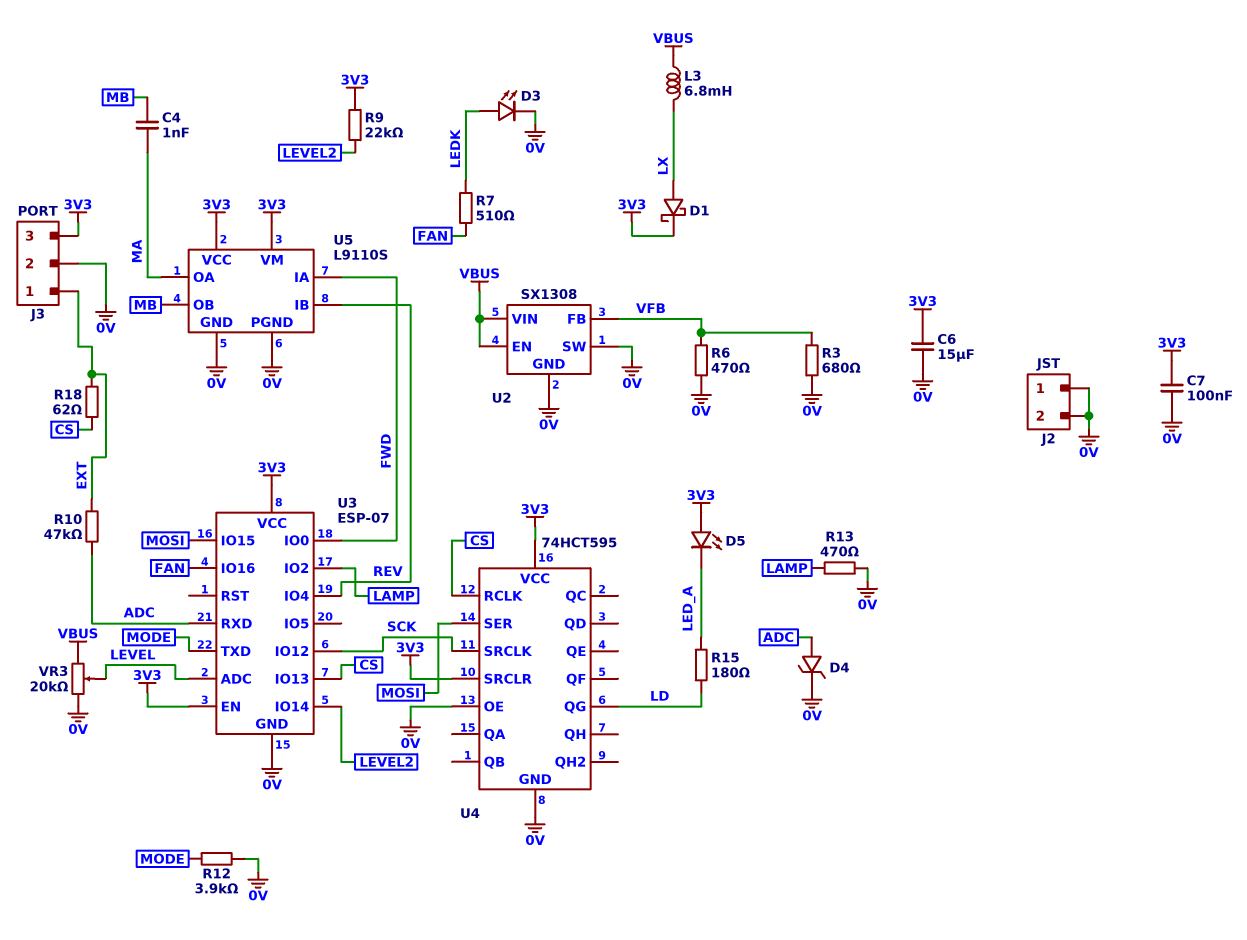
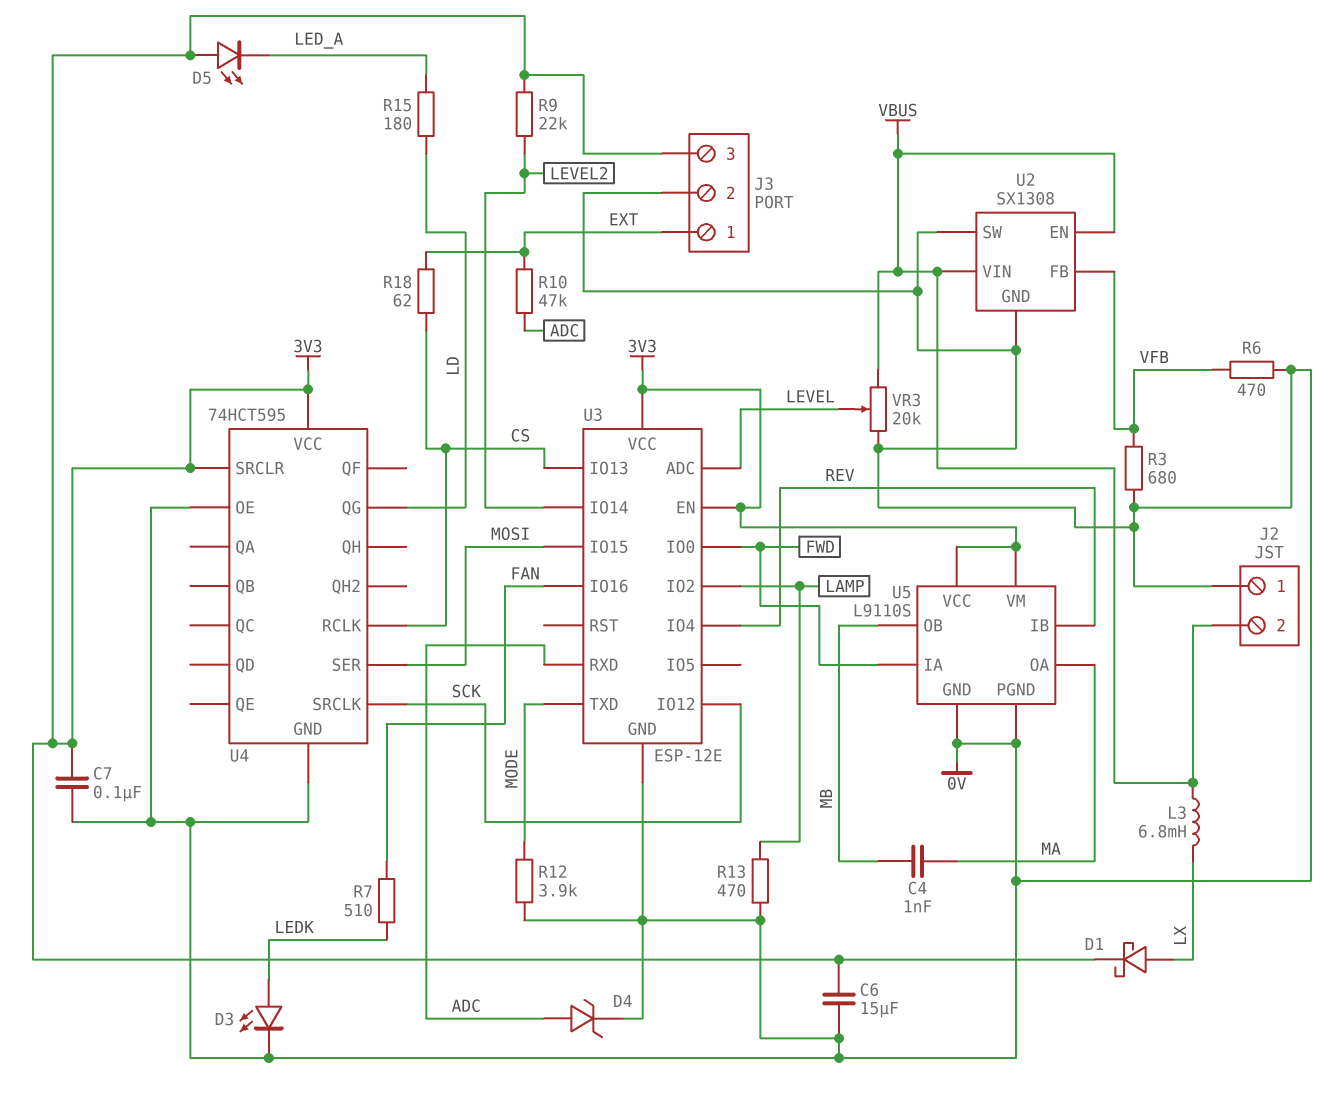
J2 pin 2: 0V -> VBUS
U3: ESP-07 -> ESP-12E

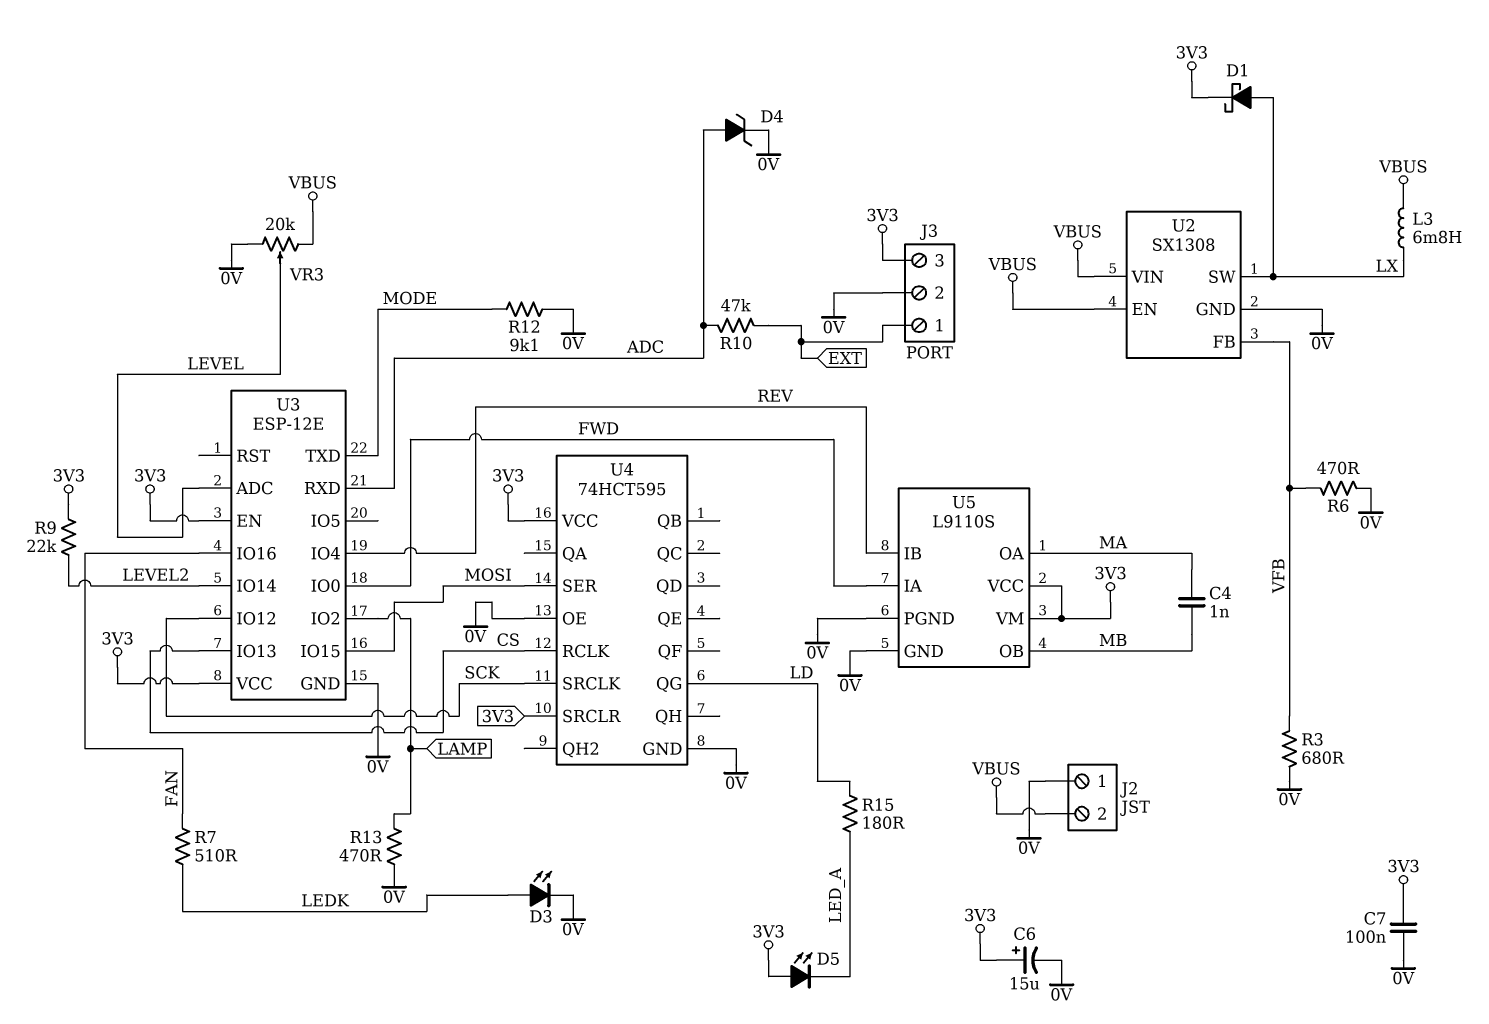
C6: 15uF (0V, 3V3) -> 15uF (plus 3V3, minus 0V)
R12: 3.9k (0V, MODE) -> 9.1k (0V, MODE)
R18: 62 (CS, EXT) -> none
U2 pin SW: 0V -> LX

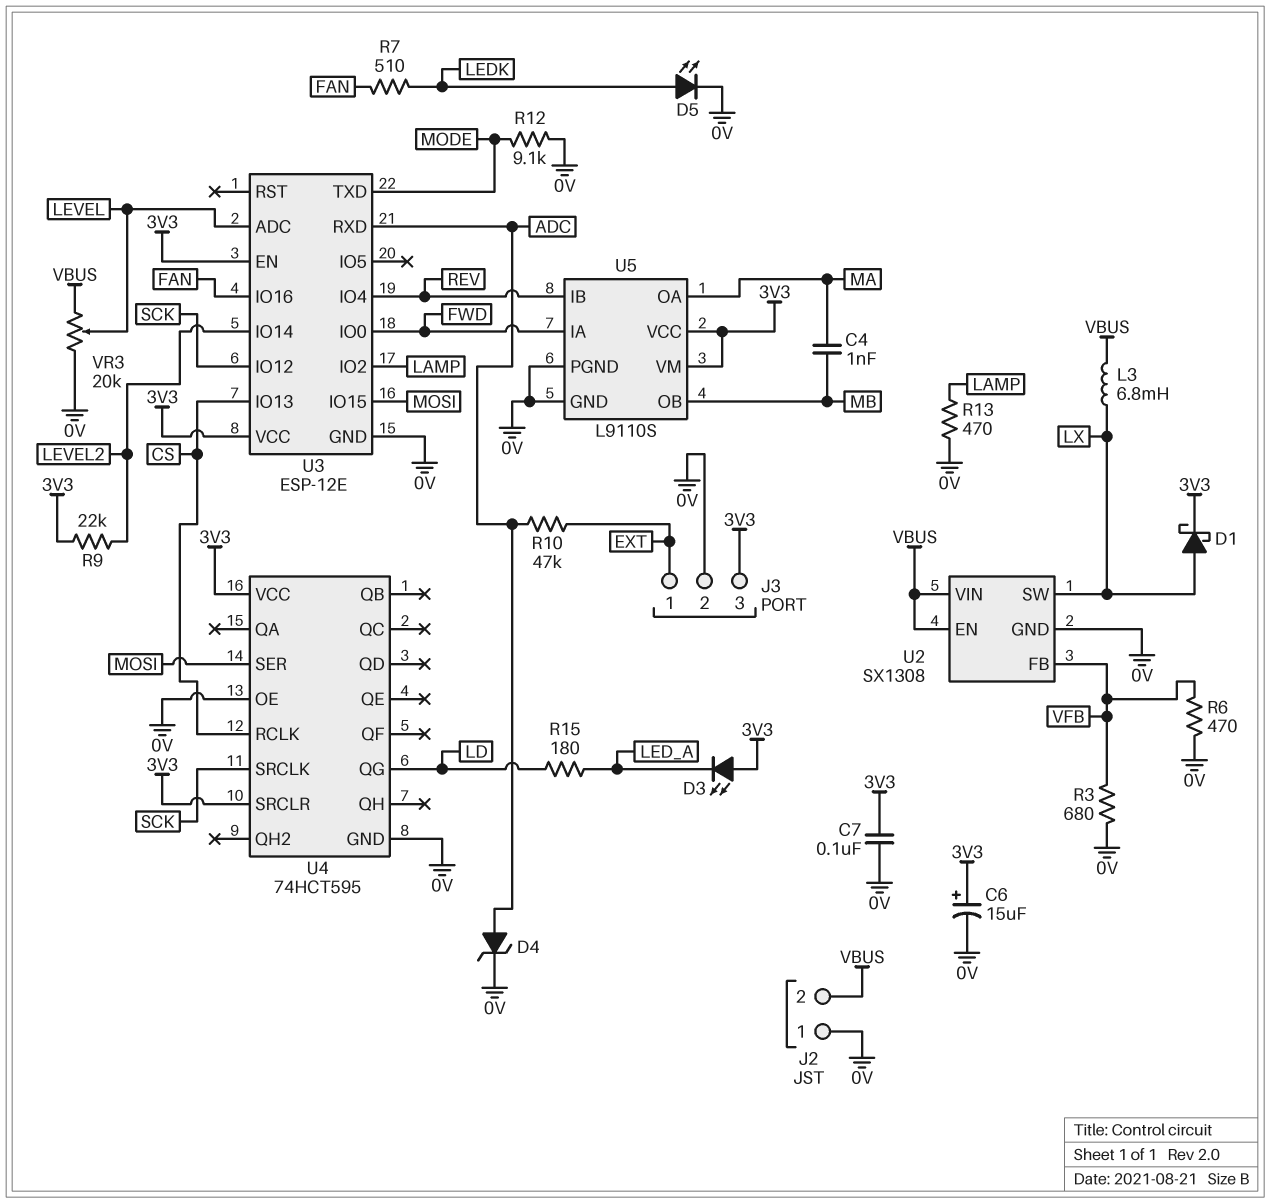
D3: LED (A LEDK, K 0V) -> LED (A 3V3, K LED_A)
D5: LED (A 3V3, K LED_A) -> LED (A LEDK, K 0V)

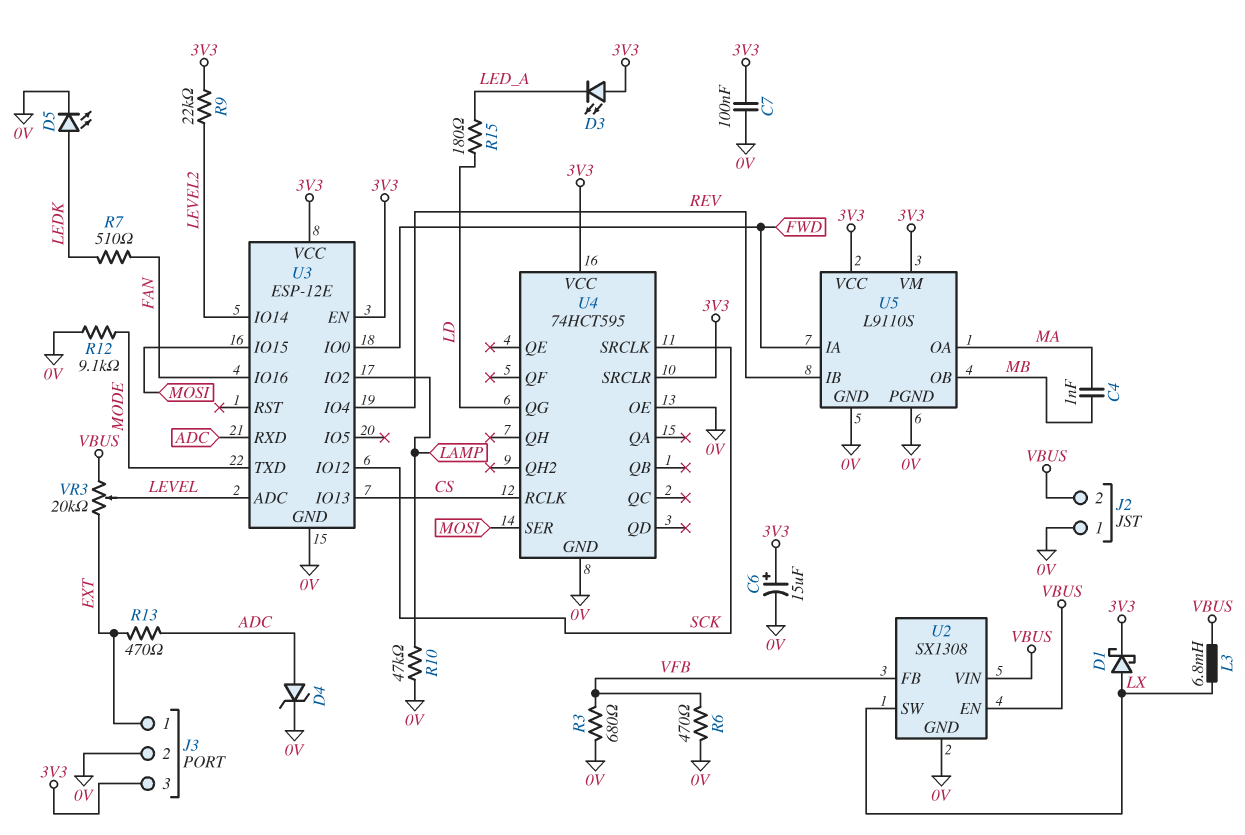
R10: 47k (ADC, EXT) -> 47k (0V, LAMP)
R13: 470 (0V, LAMP) -> 470 (ADC, EXT)
VR3: 20k (0V, VBUS, wiper LEVEL) -> 20k (EXT, VBUS, wiper LEVEL)

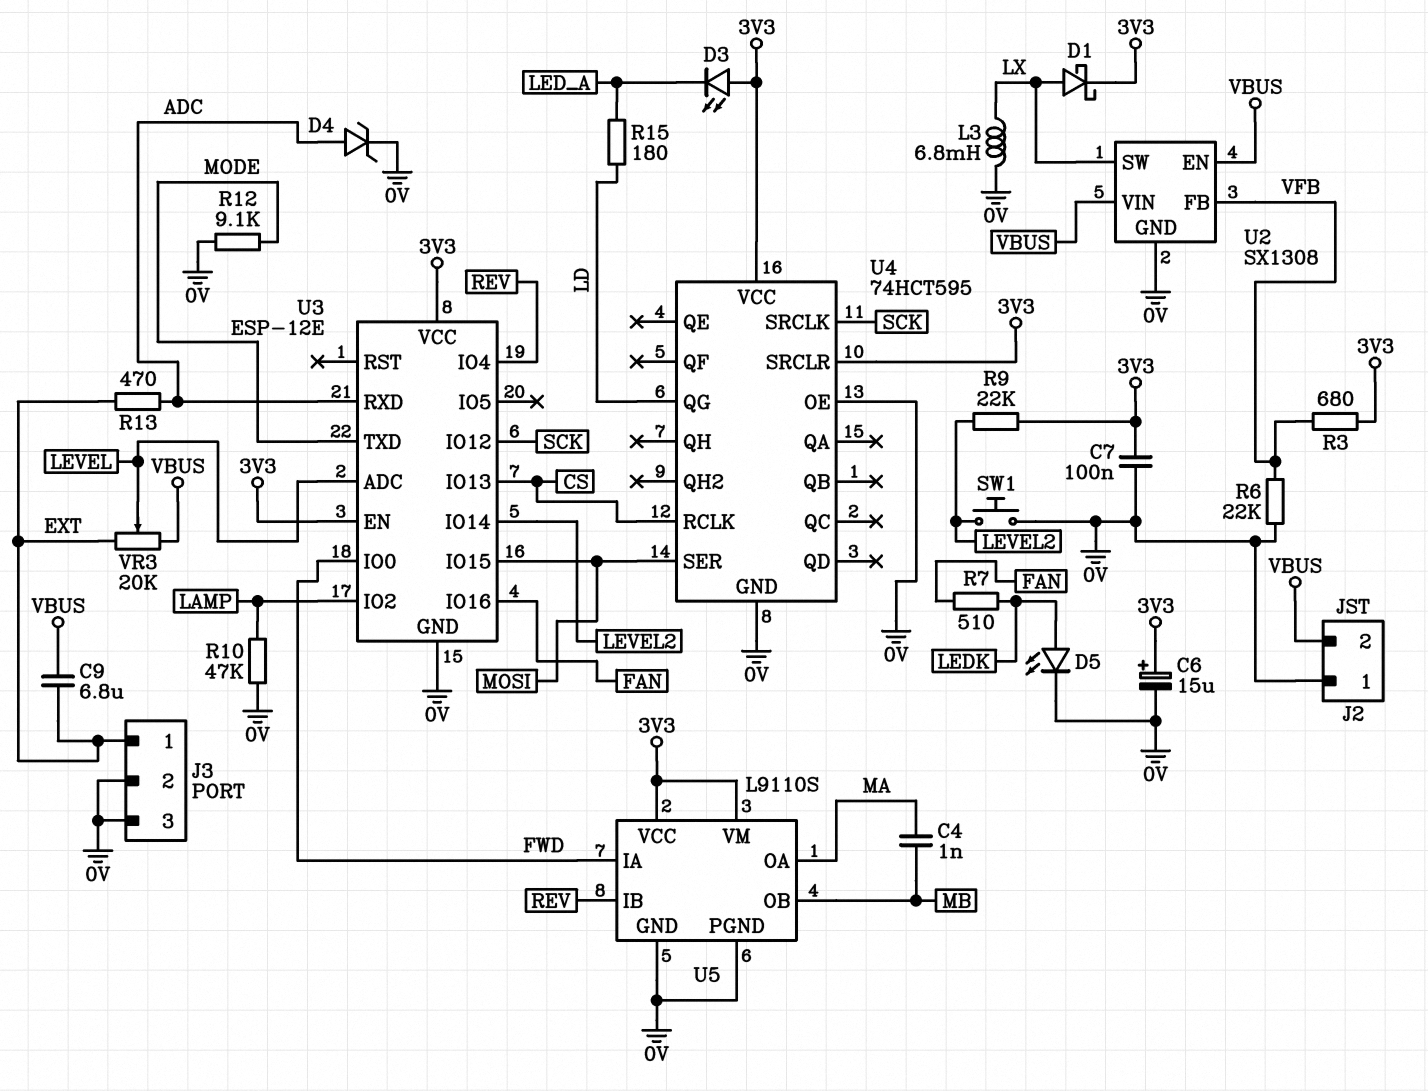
C9: none -> 6.8uF (EXT, VBUS)
J3 pin 3: 3V3 -> 0V
L3: 6.8mH (LX, VBUS) -> 6.8mH (0V, LX)
R3: 680 (0V, VFB) -> 680 (3V3, VFB)
R6: 470 (0V, VFB) -> 22k (0V, VFB)
SW1: none -> button (0V, LEVEL2)

